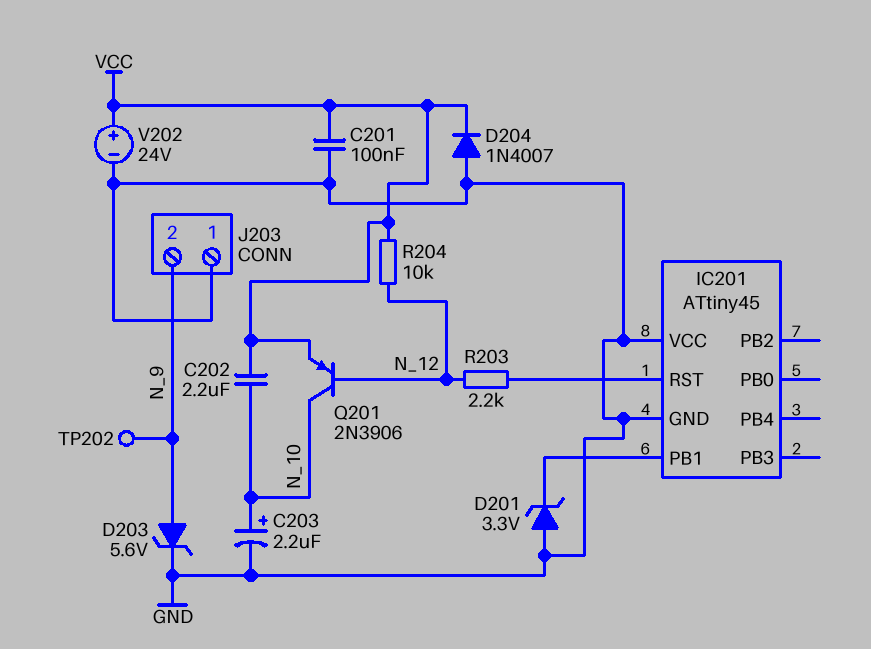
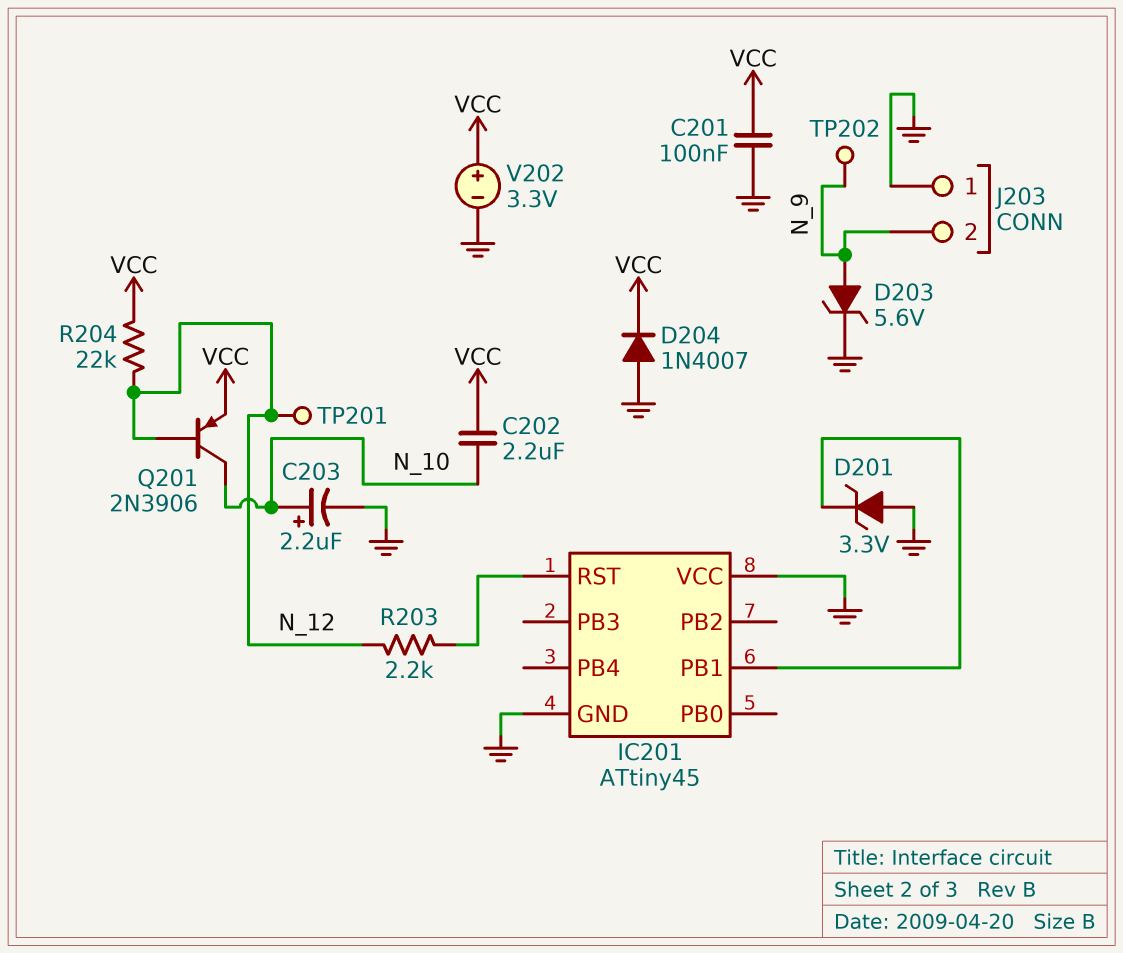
R204: 10k (N_12, VCC) -> 22k (N_12, VCC)
TP201: none -> test point (N_12)
V202: 24V (plus VCC, minus GND) -> 3.3V (plus VCC, minus GND)

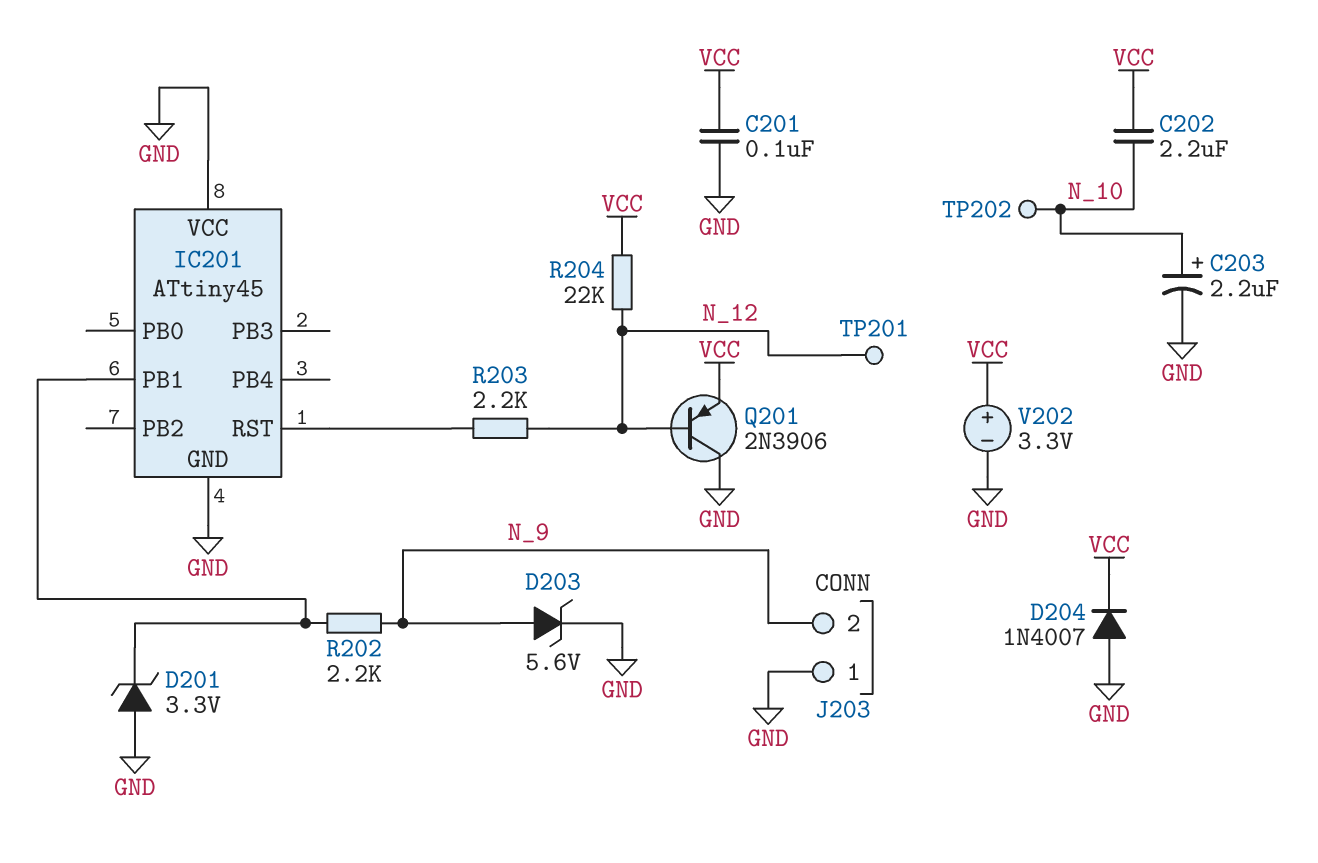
Q201: PNP 2N3906 (B N_12, C N_10, E VCC) -> PNP 2N3906 (B N_12, C GND, E VCC)
R202: none -> 2.2k (IC201/PB1, N_9)
TP202: test point (N_9) -> test point (N_10)

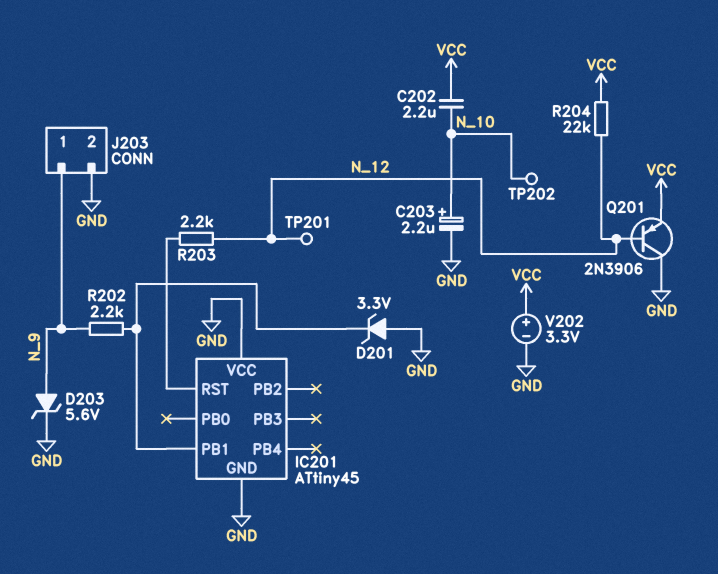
C201: 100nF (GND, VCC) -> none
D204: diode 1N4007 (A GND, K VCC) -> none
J203 pin 1: GND -> N_9
J203 pin 2: N_9 -> GND

